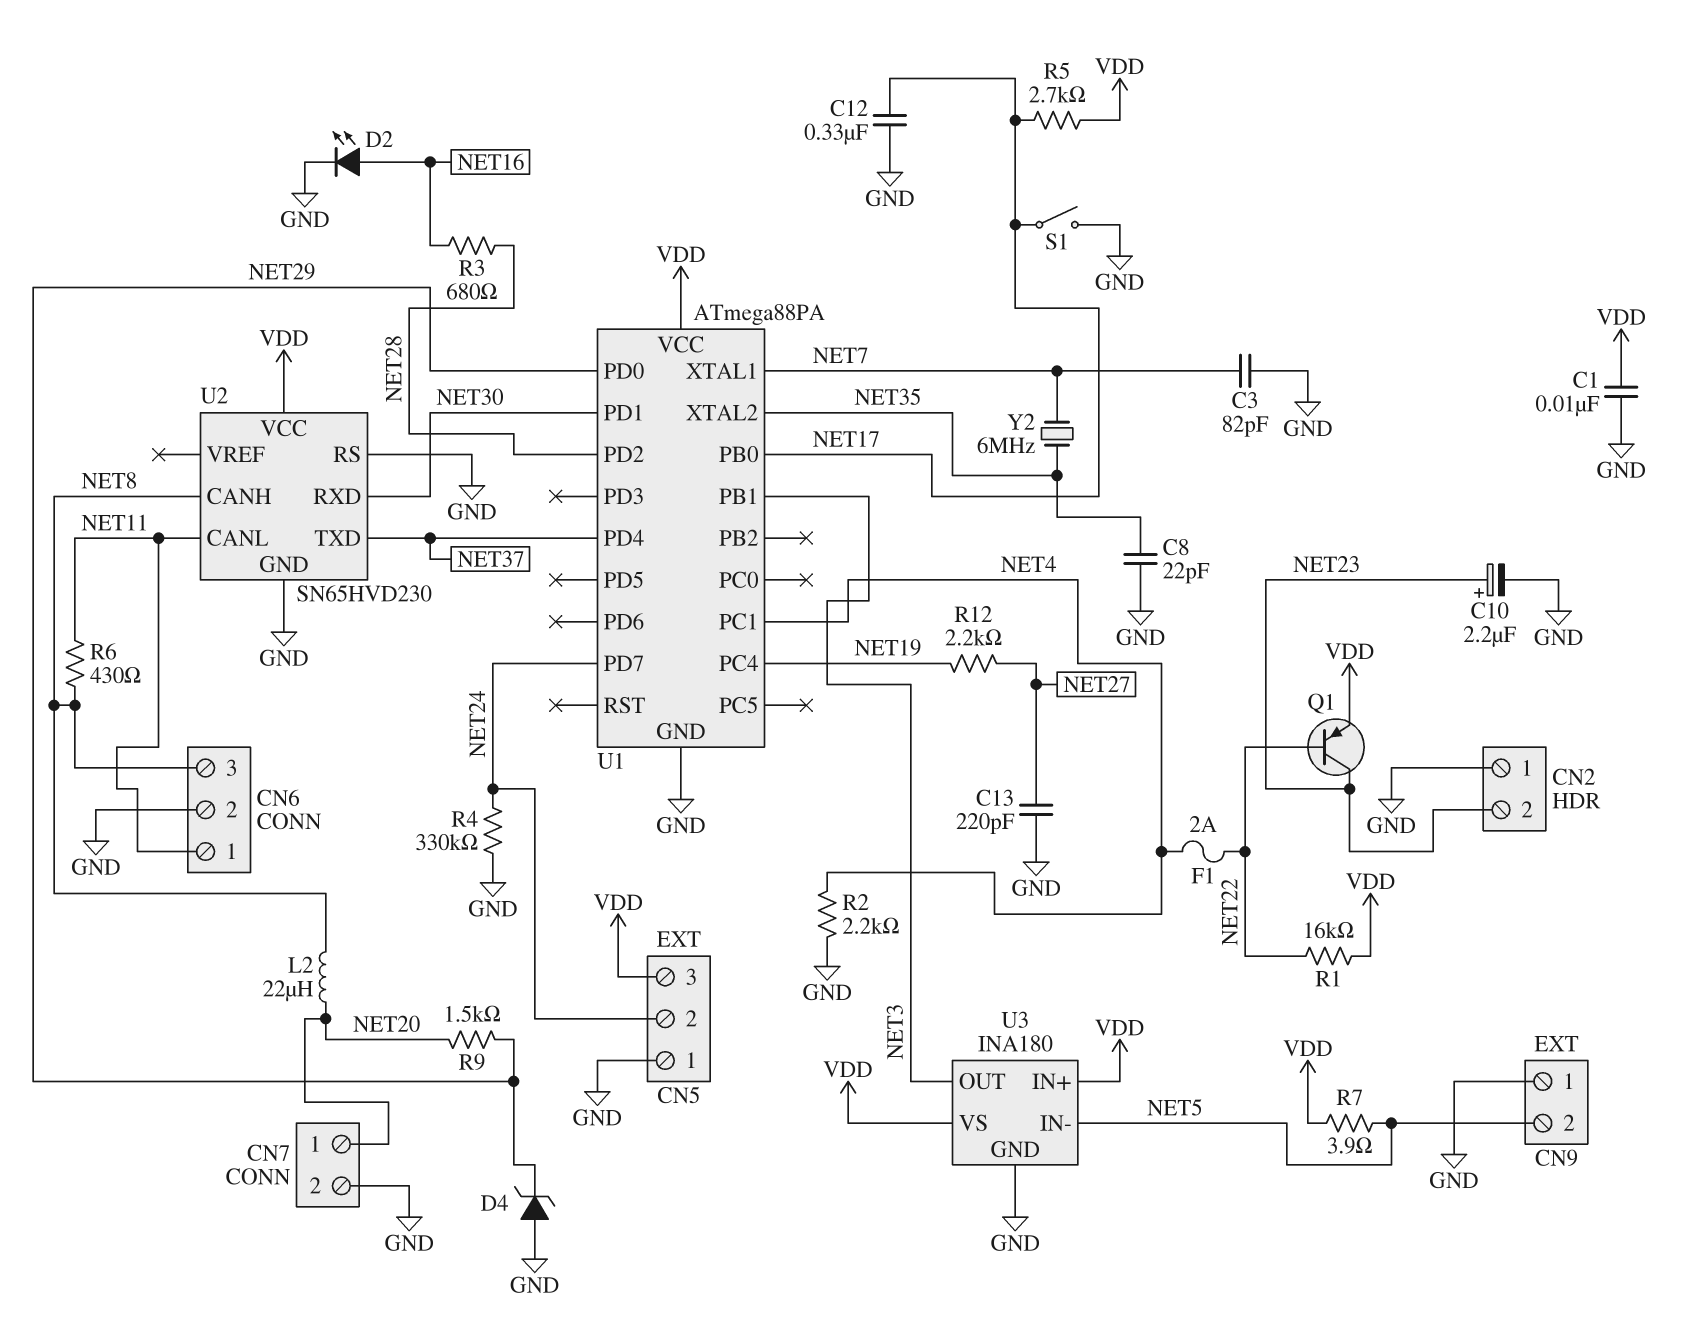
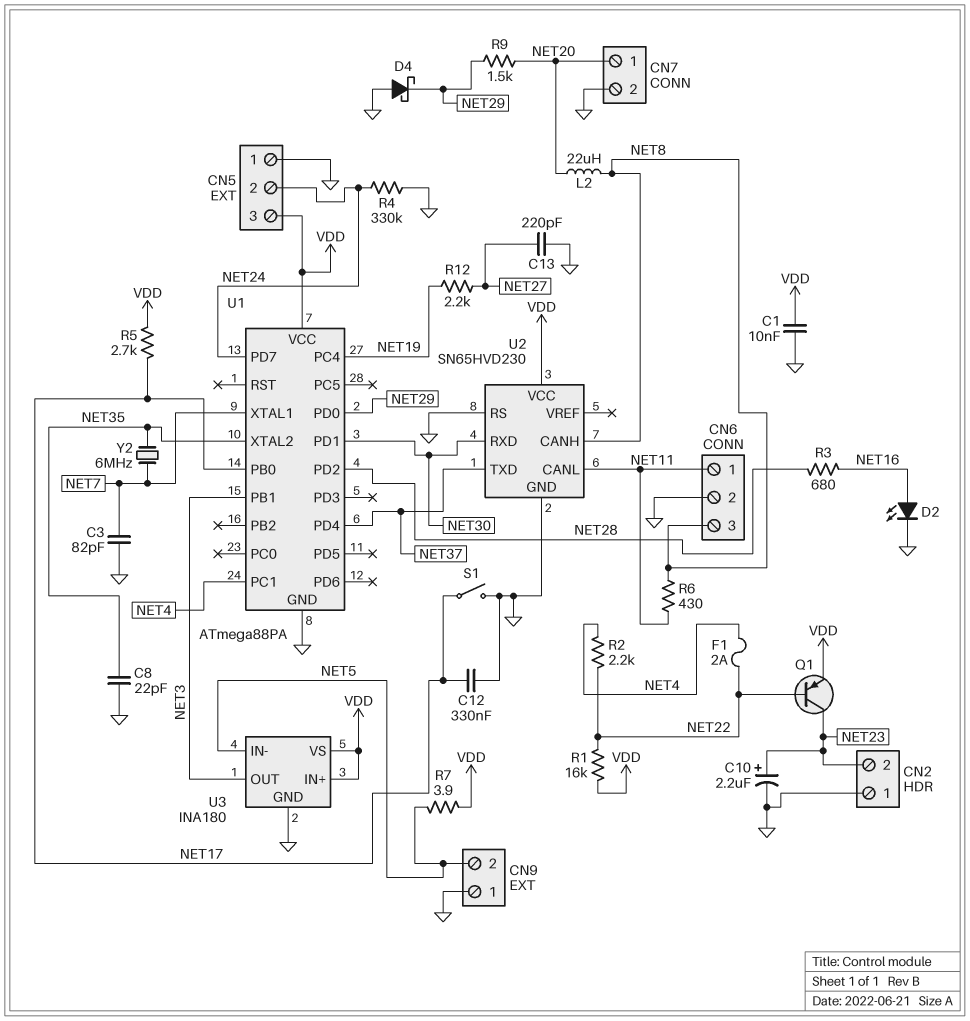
D4: zener (A GND, K NET29) -> schottky (A GND, K NET29)
R2: 2.2k (GND, NET4) -> 2.2k (NET4, NET22)

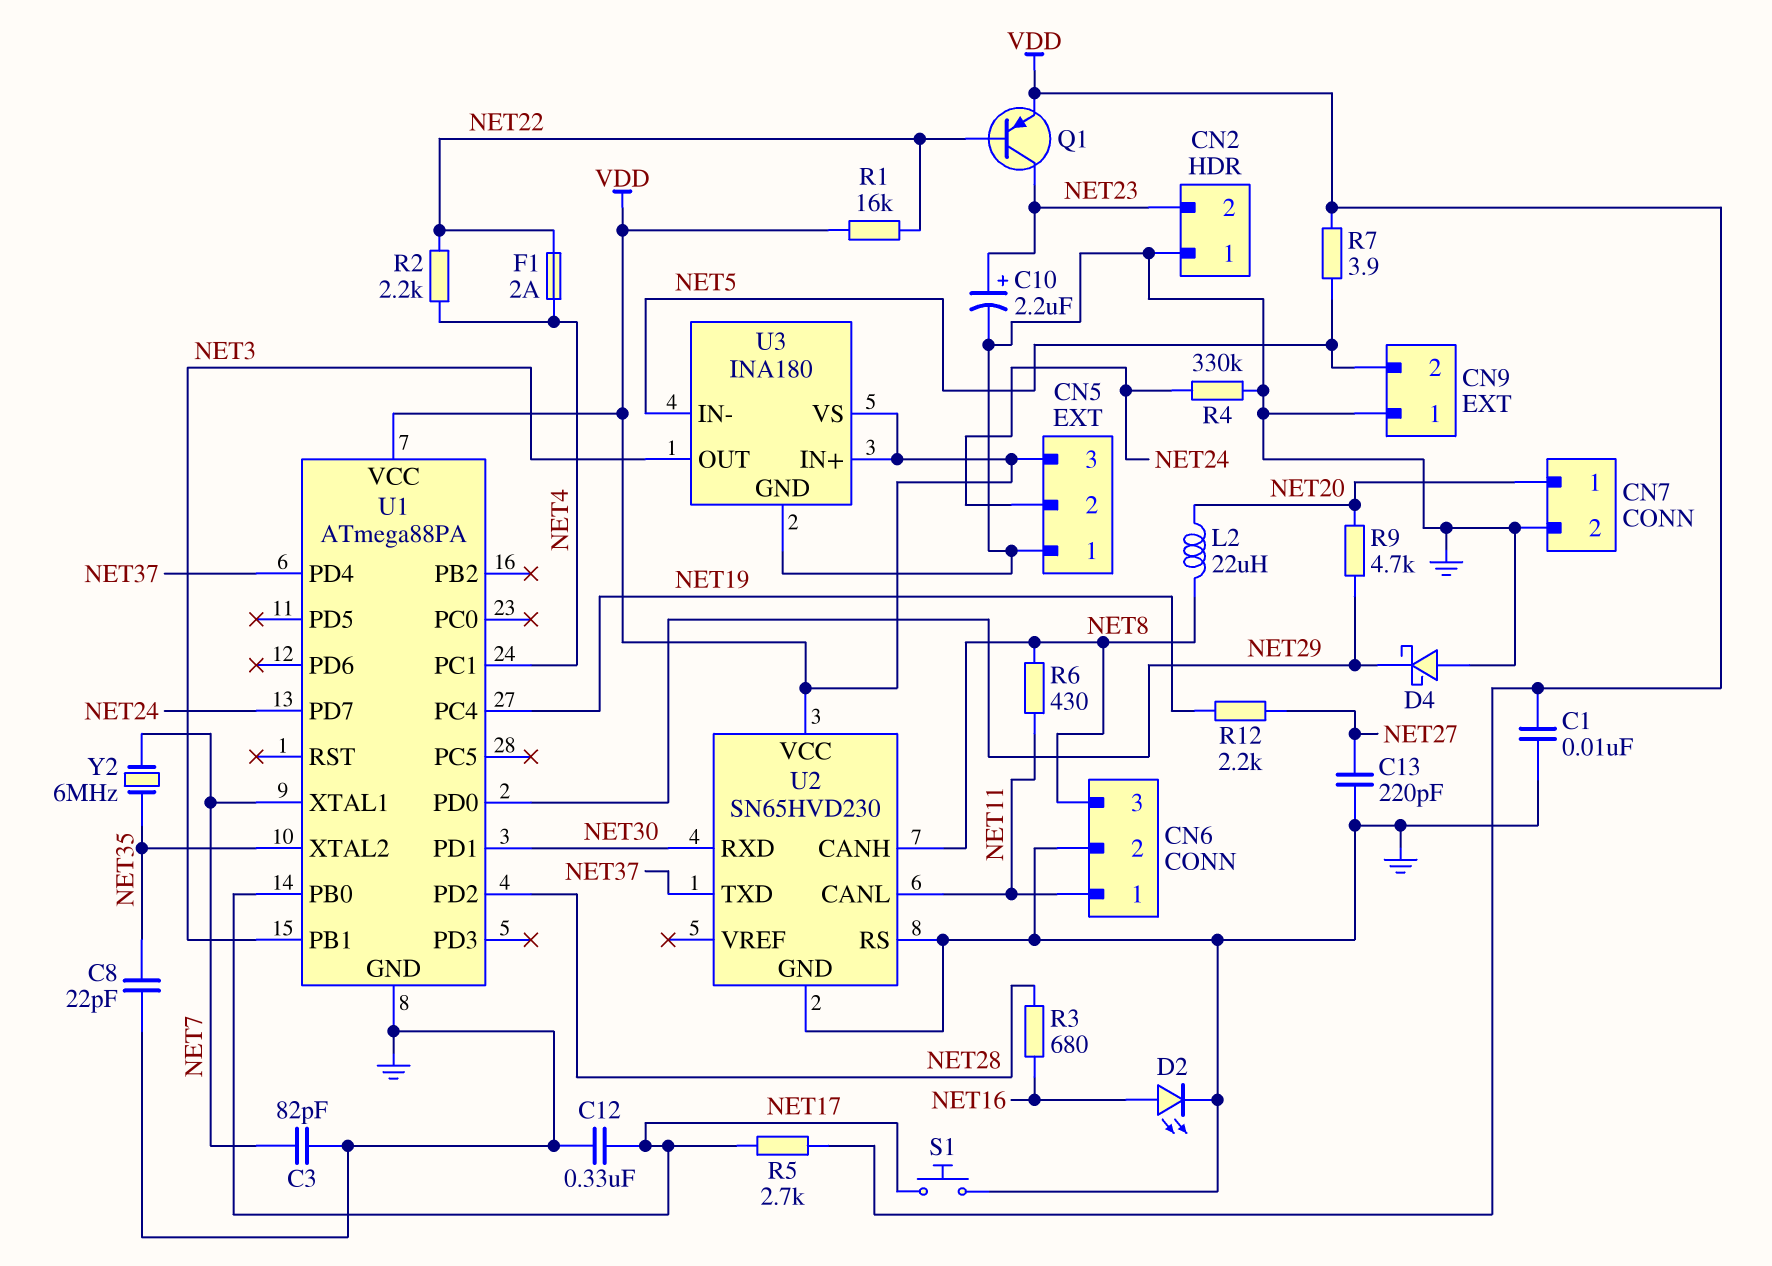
R9: 1.5k (NET20, NET29) -> 4.7k (NET20, NET29)
S1: switch (GND, NET17) -> button (GND, NET17)

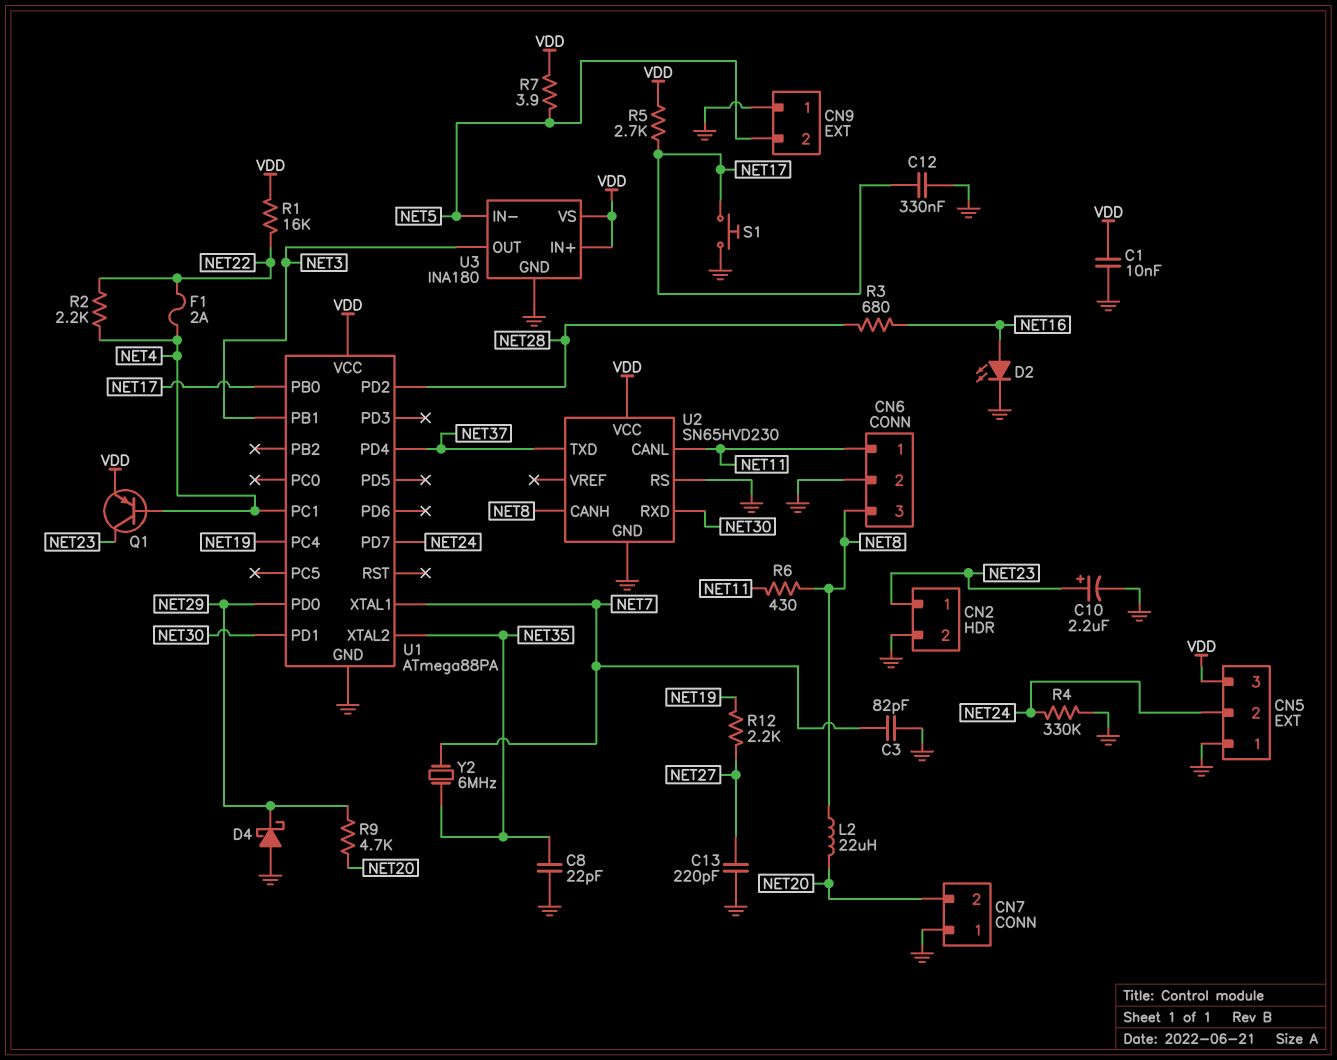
CN2 pin 1: GND -> NET23
CN2 pin 2: NET23 -> GND
CN7 pin 1: NET20 -> GND
CN7 pin 2: GND -> NET20
Q1: PNP (B NET22, C NET23, E VDD) -> PNP (B NET4, C NET23, E VDD)

